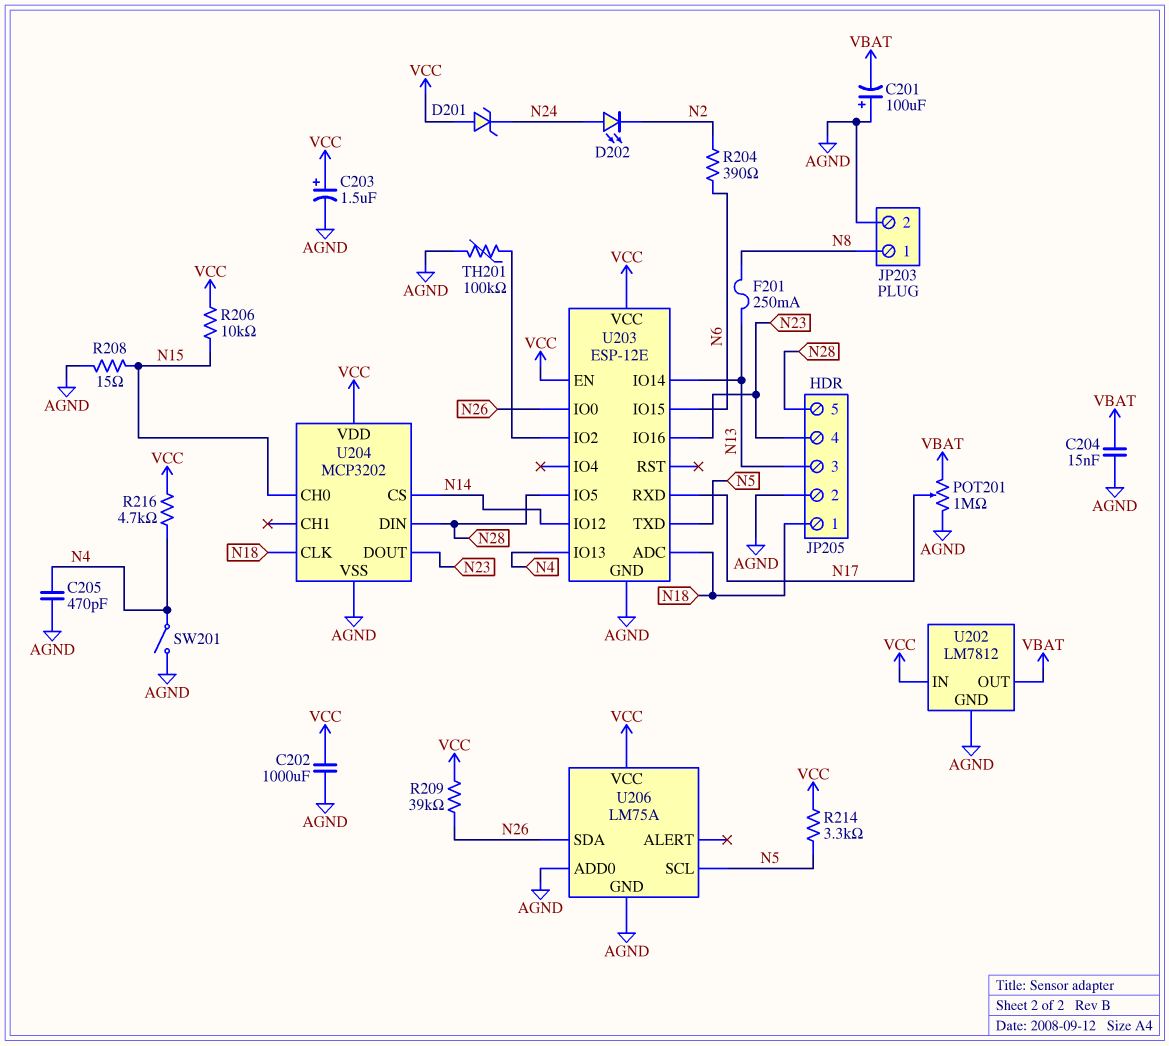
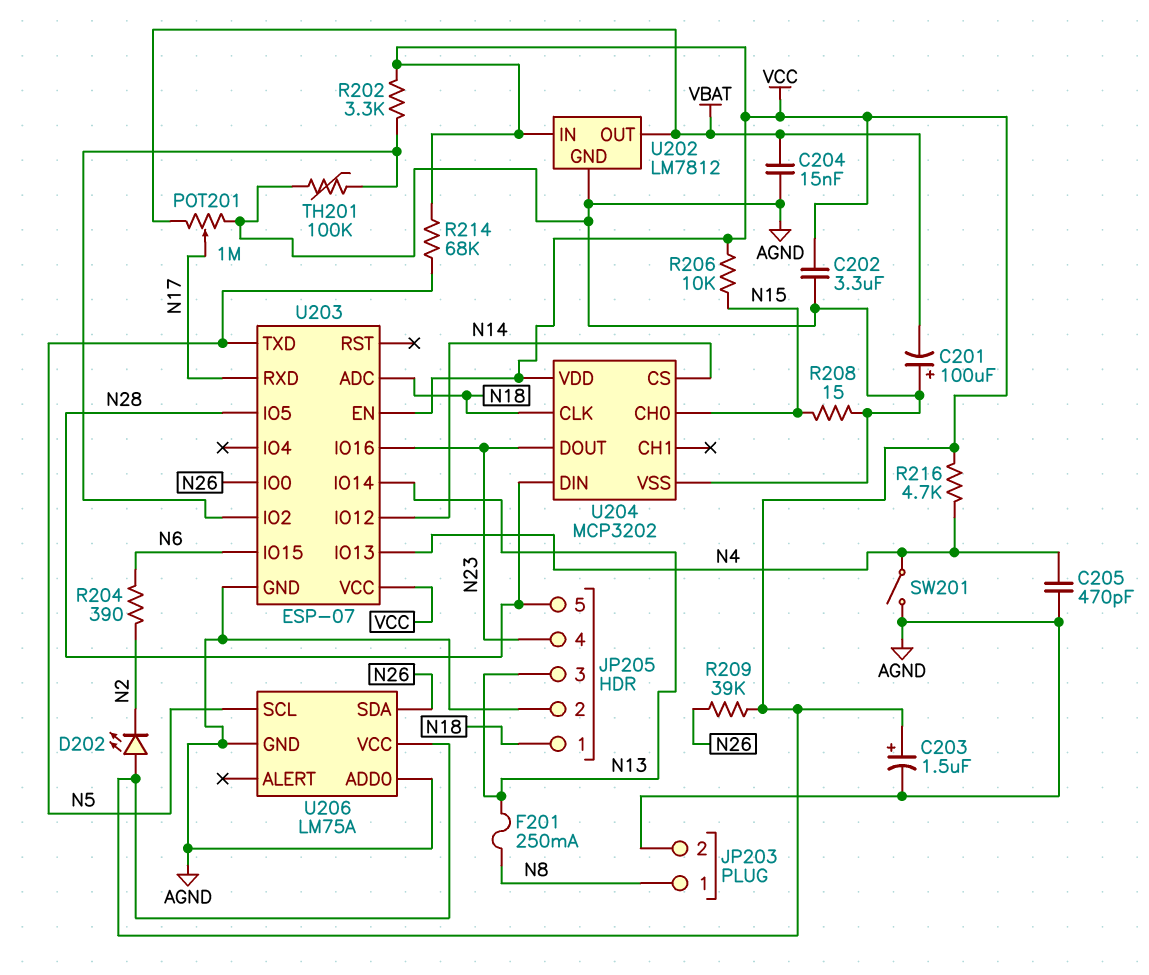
C202: 1000uF (AGND, VCC) -> 3.3uF (AGND, VCC)
D201: zener (A VCC, K N24) -> none
D202: LED (A N24, K N2) -> LED (A VCC, K N2)
R202: none -> 3.3k (U203/IO2, VCC)
R214: 3.3k (N5, VCC) -> 68k (N5, VCC)
U203: ESP-12E -> ESP-07

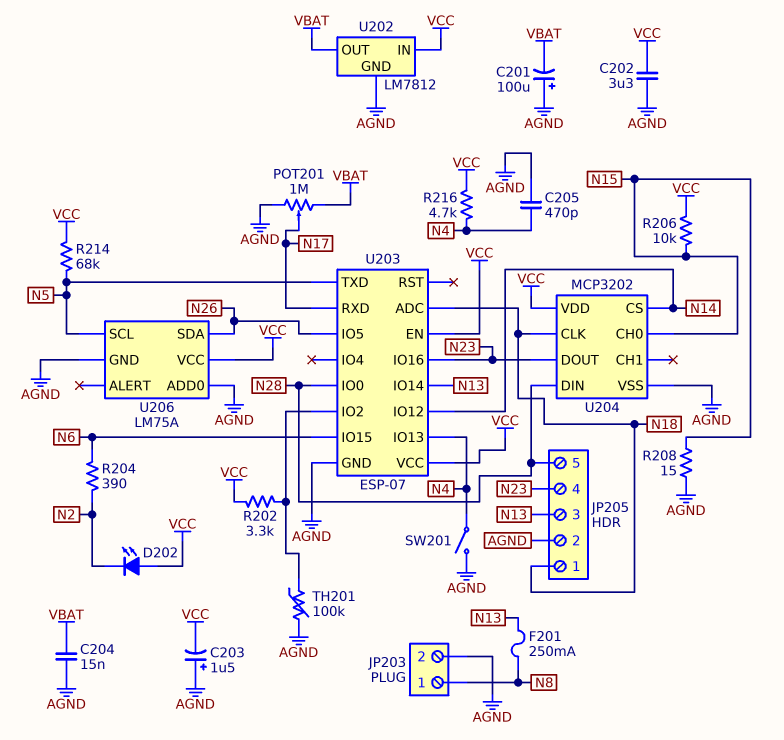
C203: 1.5uF (plus VCC, minus AGND) -> 1.5uF (plus AGND, minus VCC)
R209: 39k (N26, VCC) -> none
U203 pin IO0: N26 -> N28
U203 pin IO5: N28 -> N26

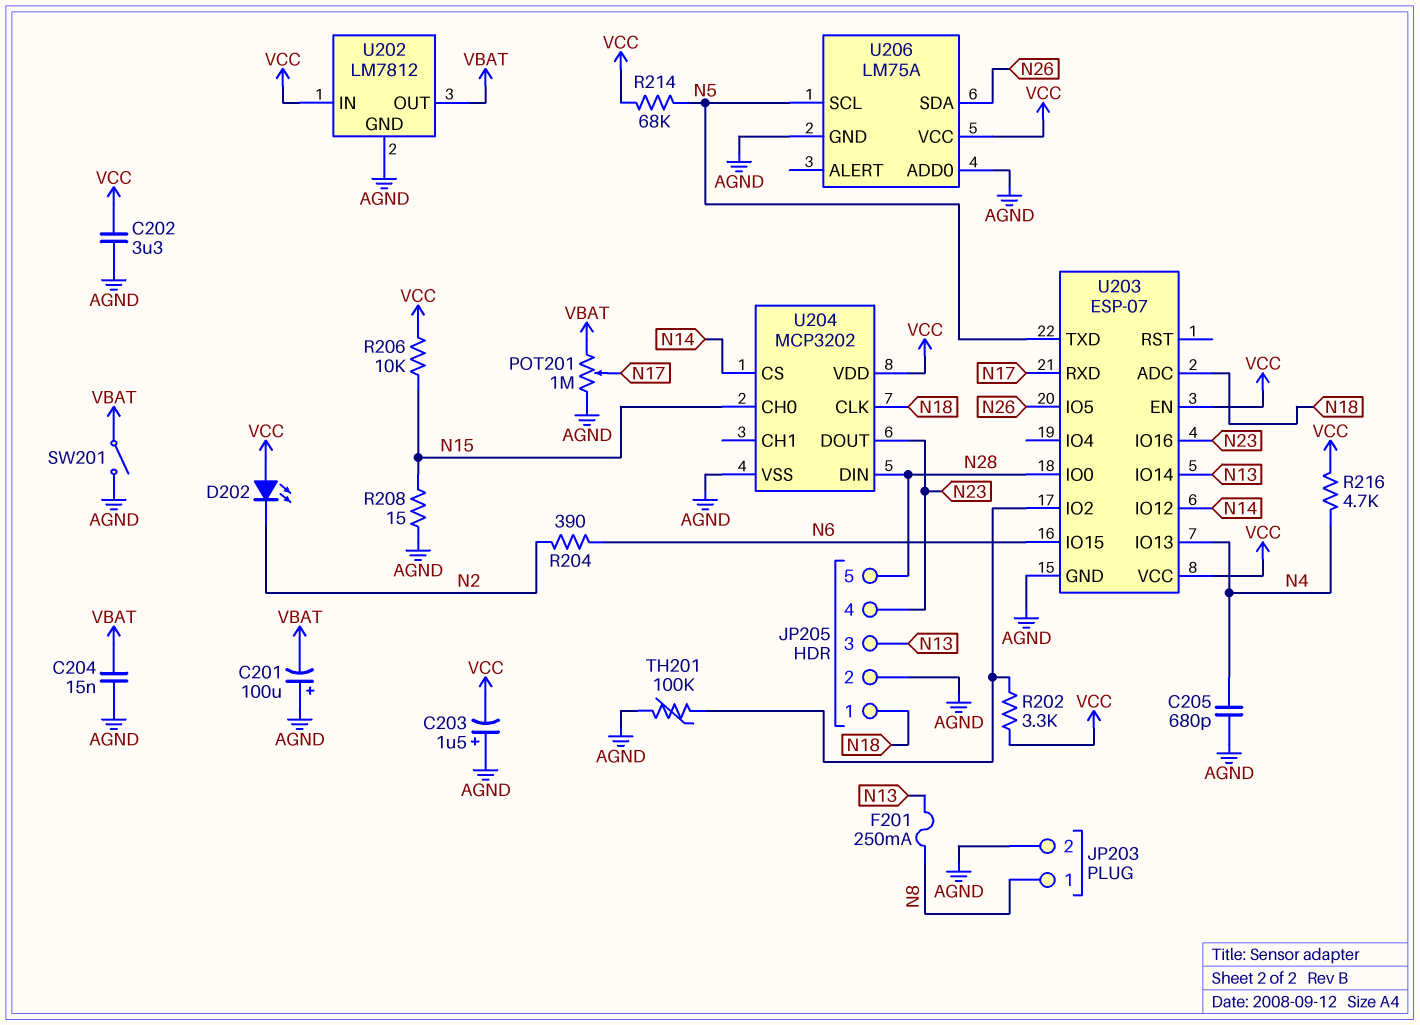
C205: 470pF (AGND, N4) -> 680pF (AGND, N4)
SW201: switch (AGND, N4) -> switch (AGND, VBAT)

